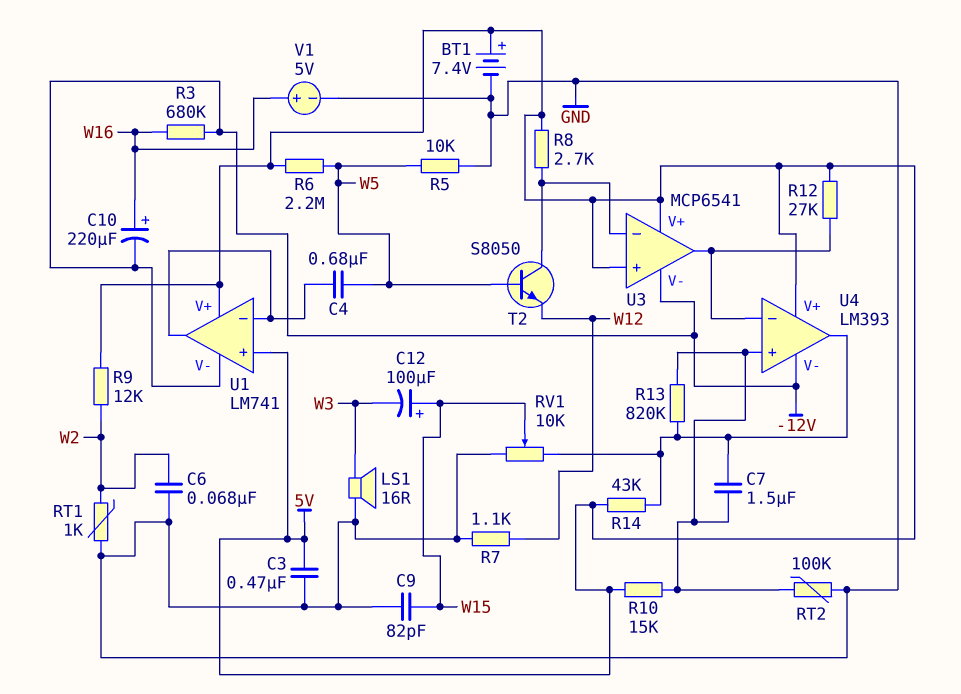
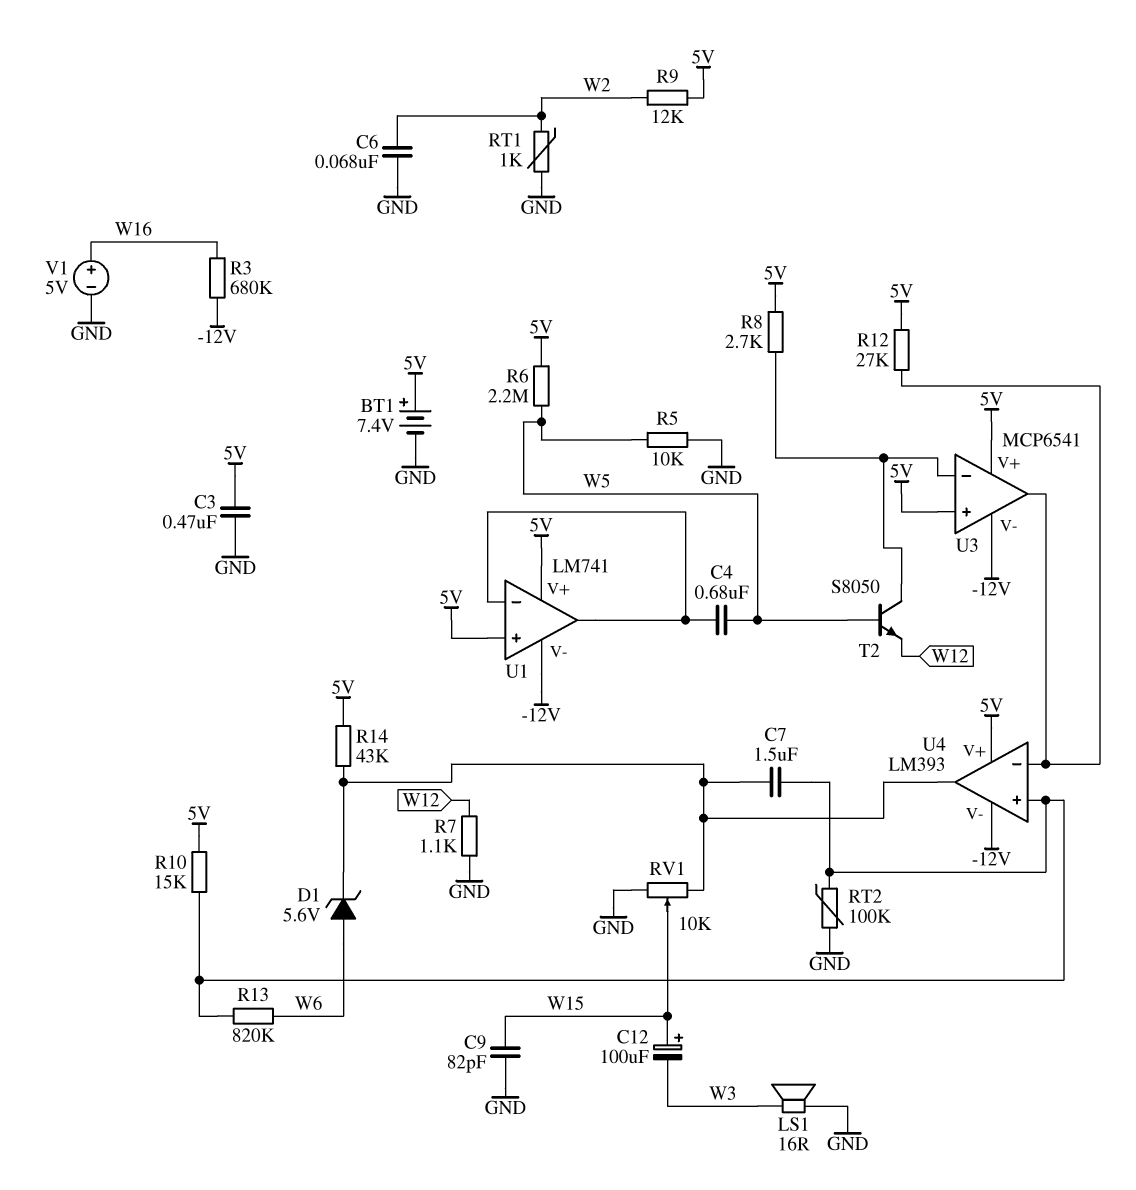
C10: 220uF (plus W16, minus -12V) -> none
D1: none -> zener 5.6V (A W6, K U4/out)
R13: 820k (U4/in+, U4/out) -> 820k (U4/in+, W6)

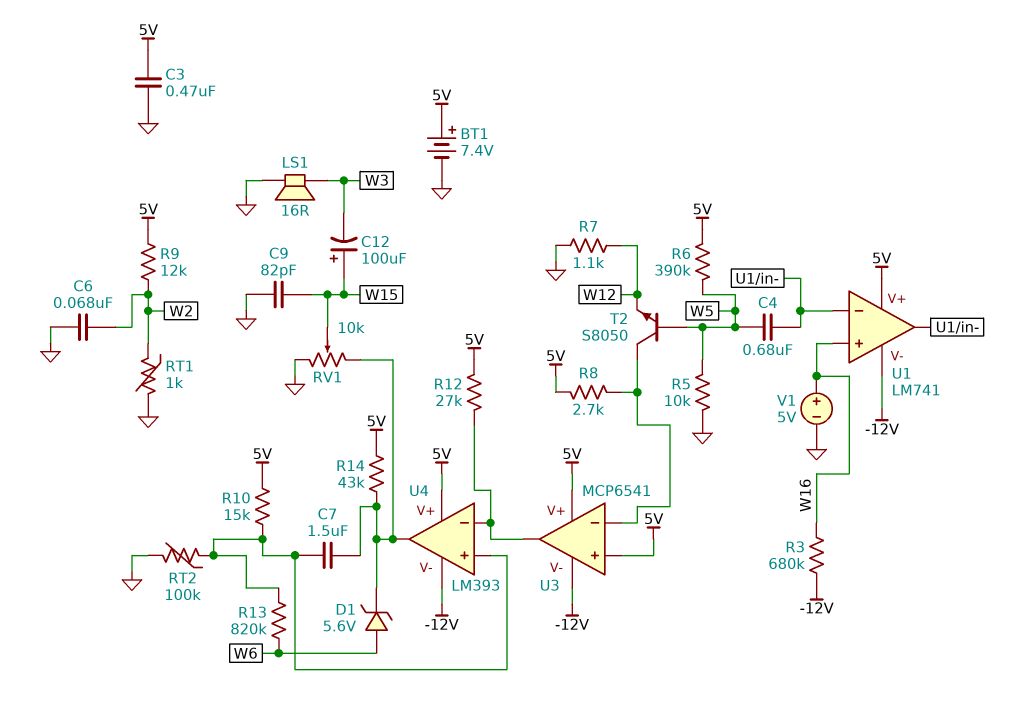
R6: 2.2M (5V, W5) -> 390k (5V, W5)
U1 pin in+: 5V -> W16

